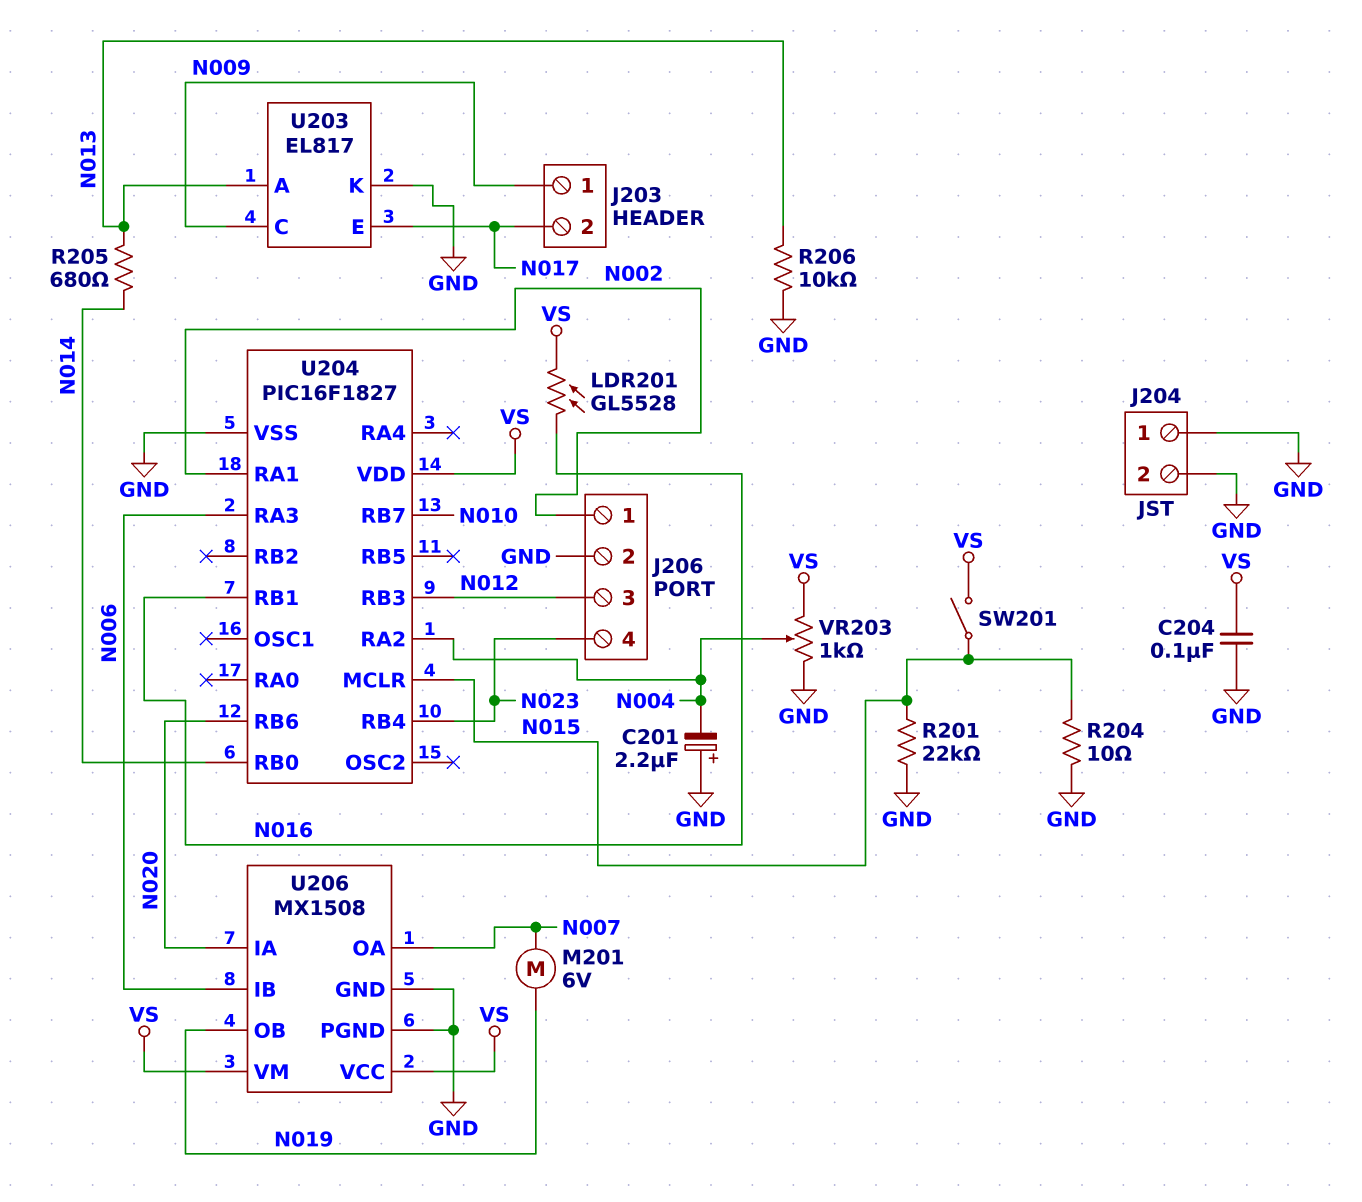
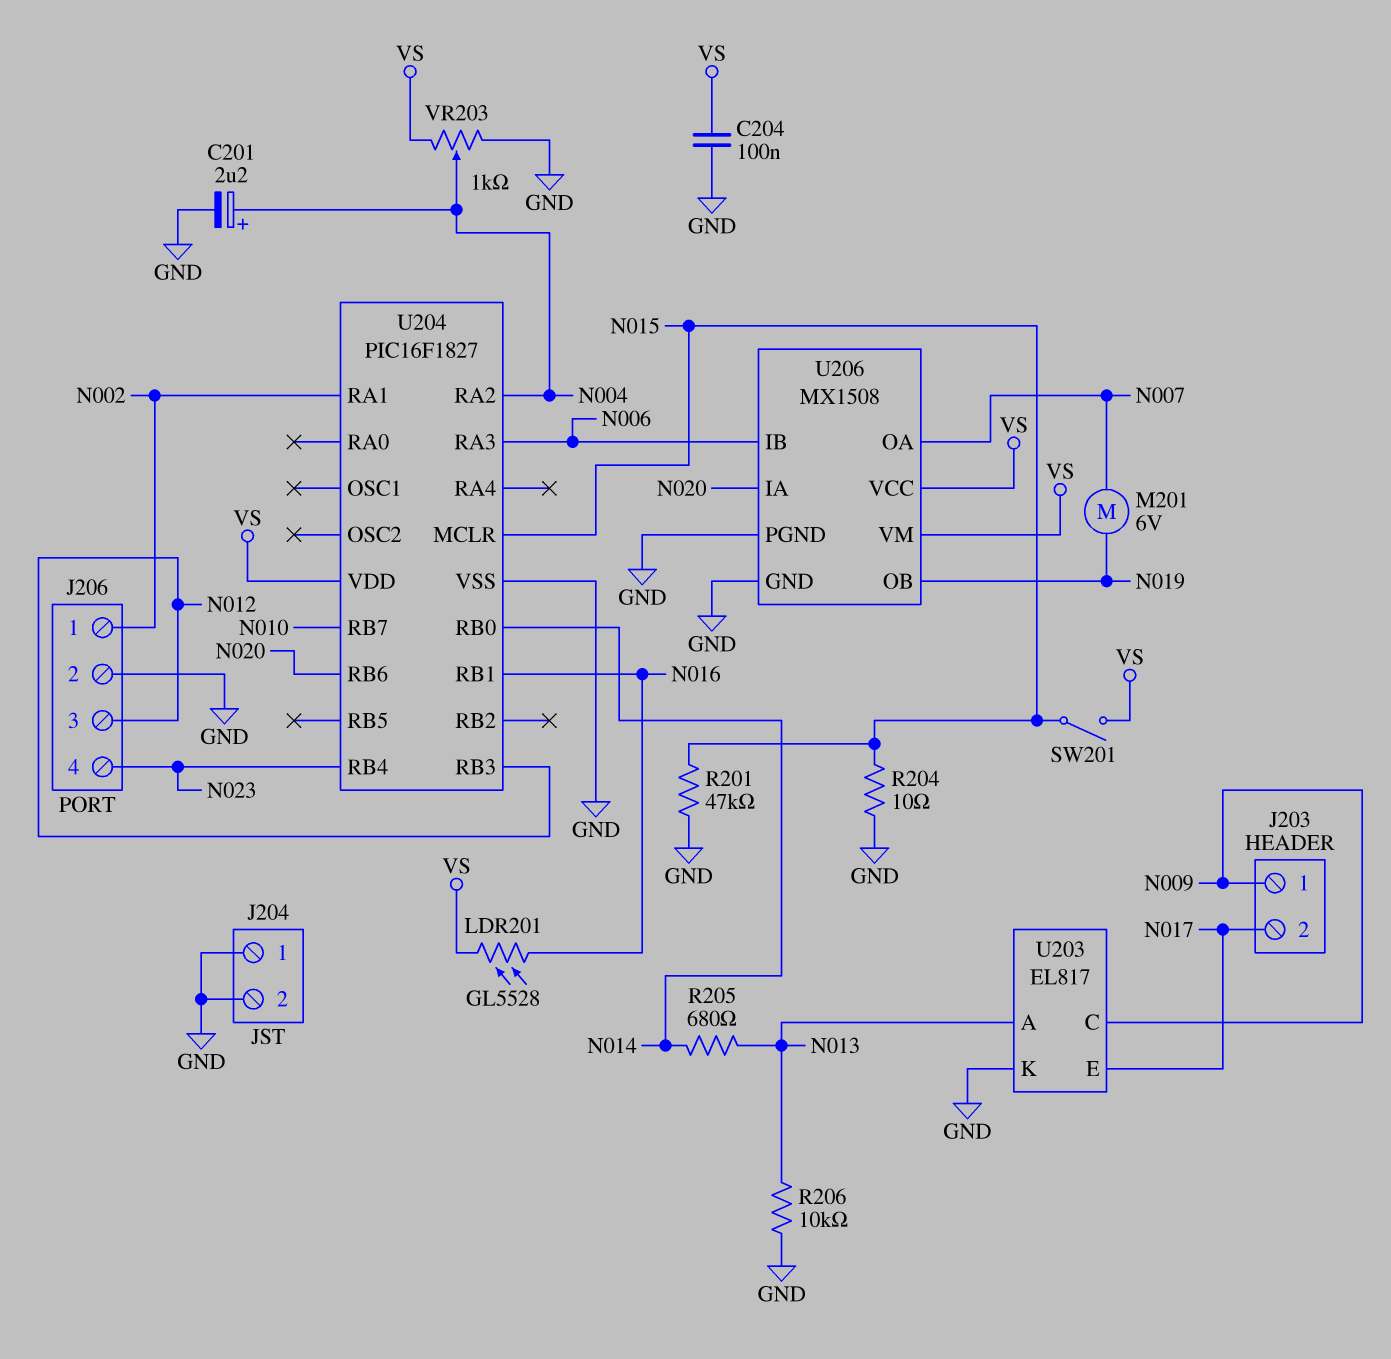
C201: 2.2uF (plus GND, minus N004) -> 2.2uF (plus N004, minus GND)
R201: 22k (GND, N015) -> 47k (GND, N015)

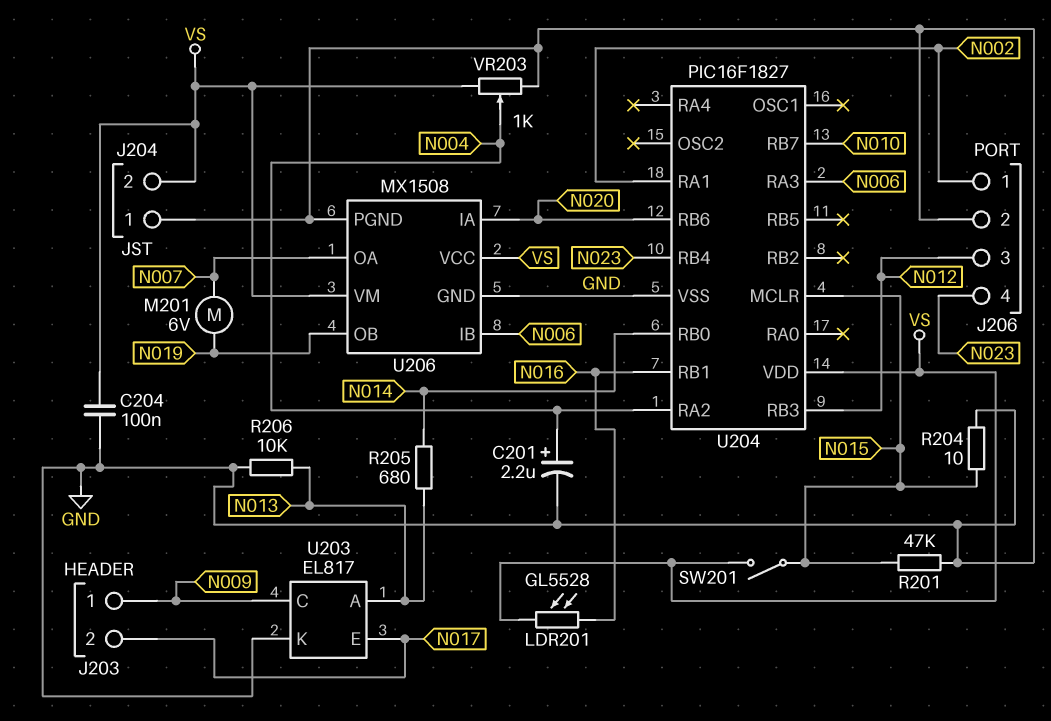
J204 pin 2: GND -> VS

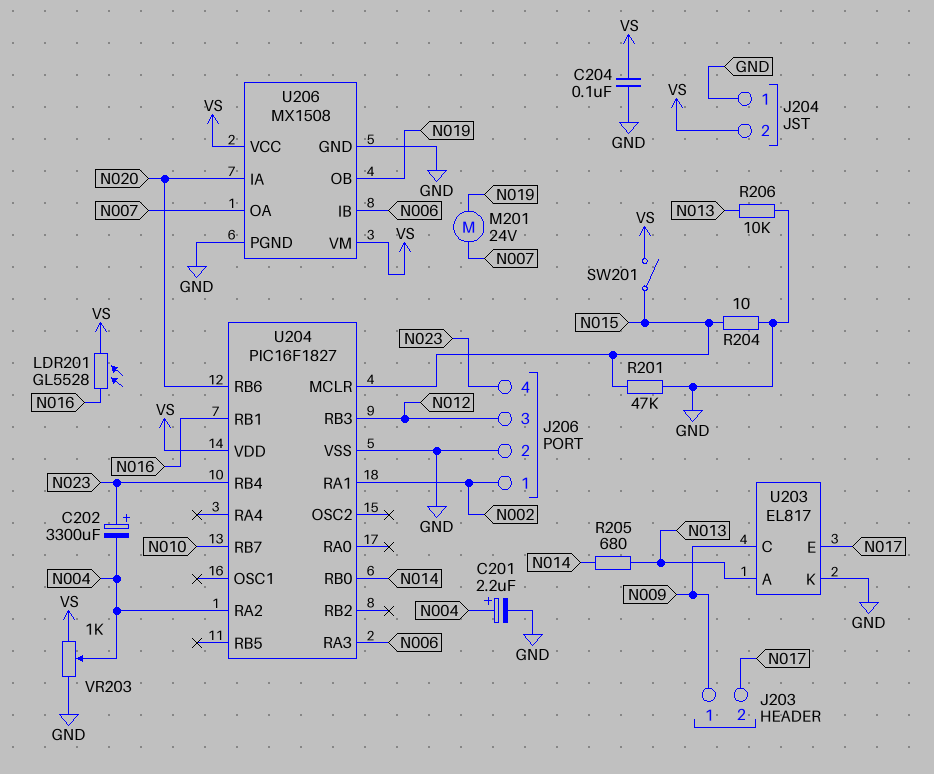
C202: none -> 3300uF (plus N023, minus N004)
M201: motor 6V (N007, N019) -> motor 24V (N007, N019)

